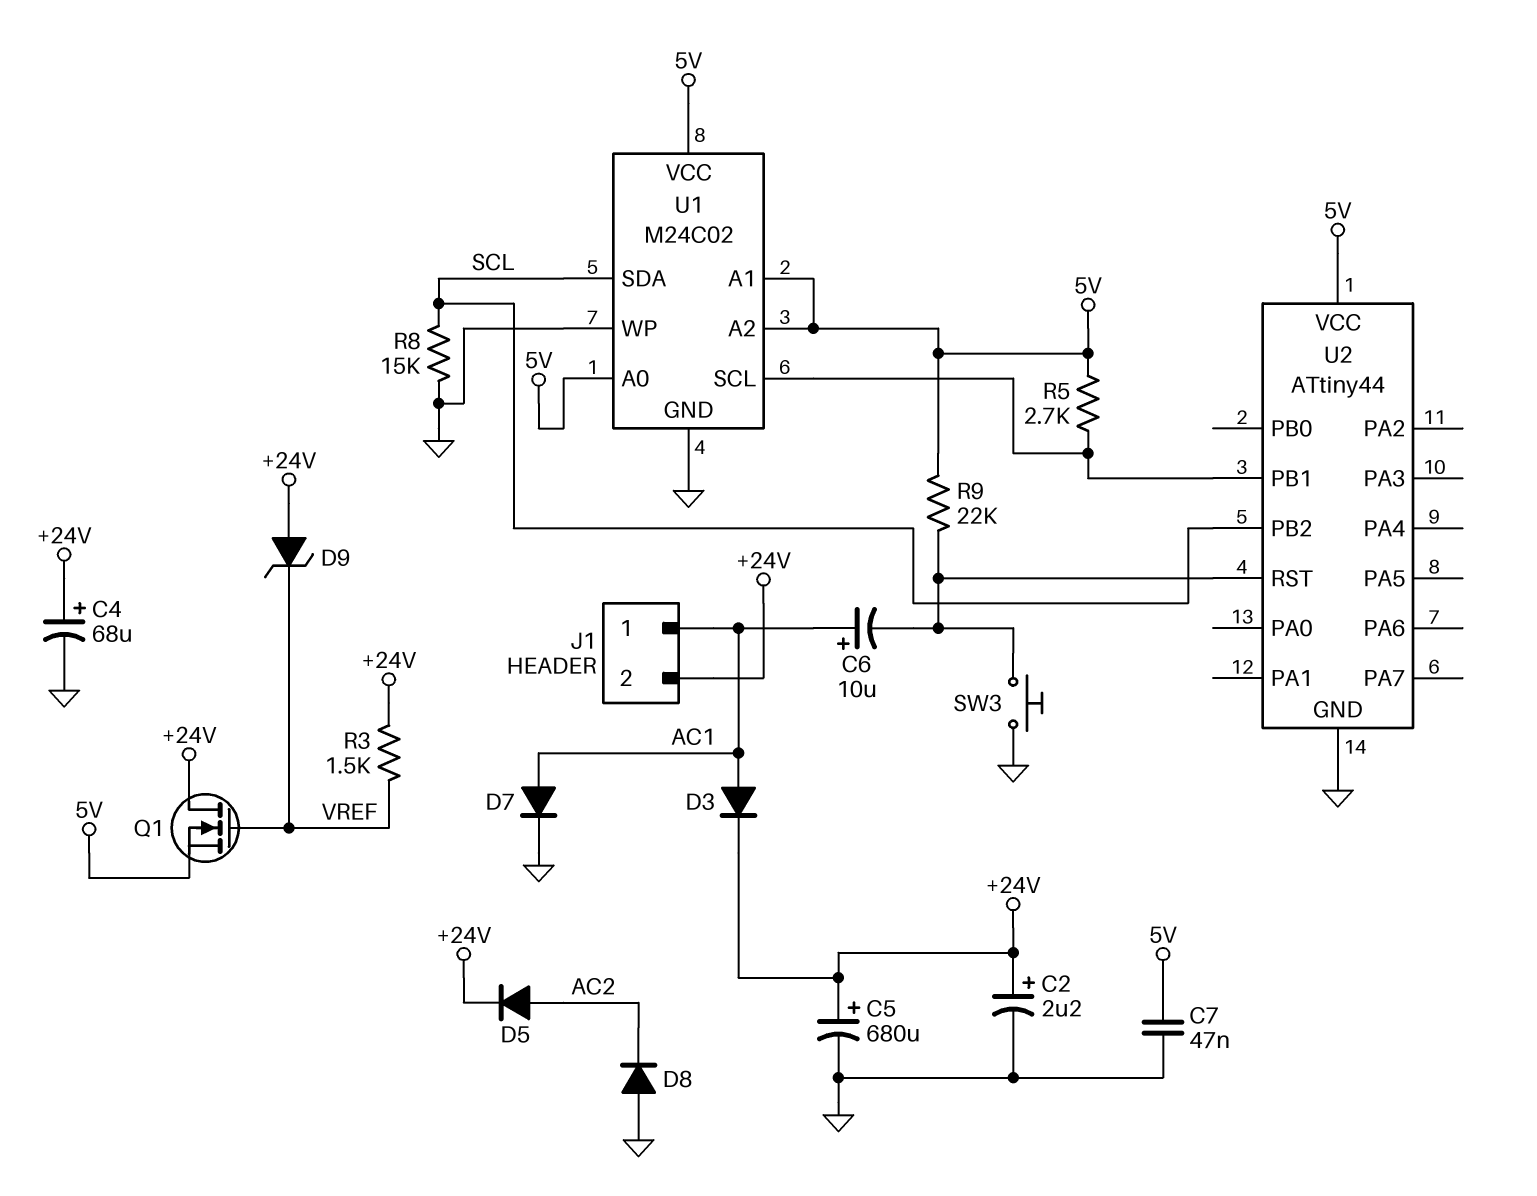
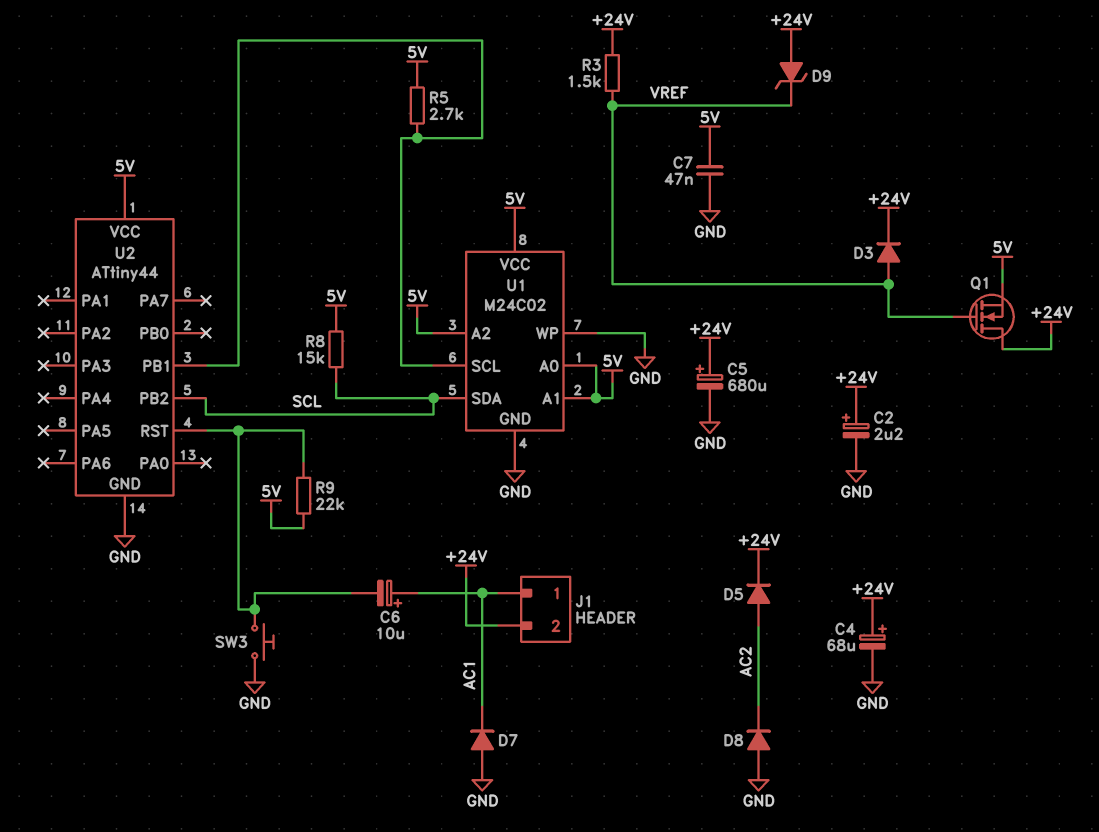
D3: diode (A AC1, K +24V) -> diode (A VREF, K +24V)
D7: diode (A AC1, K GND) -> diode (A GND, K AC1)
R8: 15k (GND, SCL) -> 15k (5V, SCL)

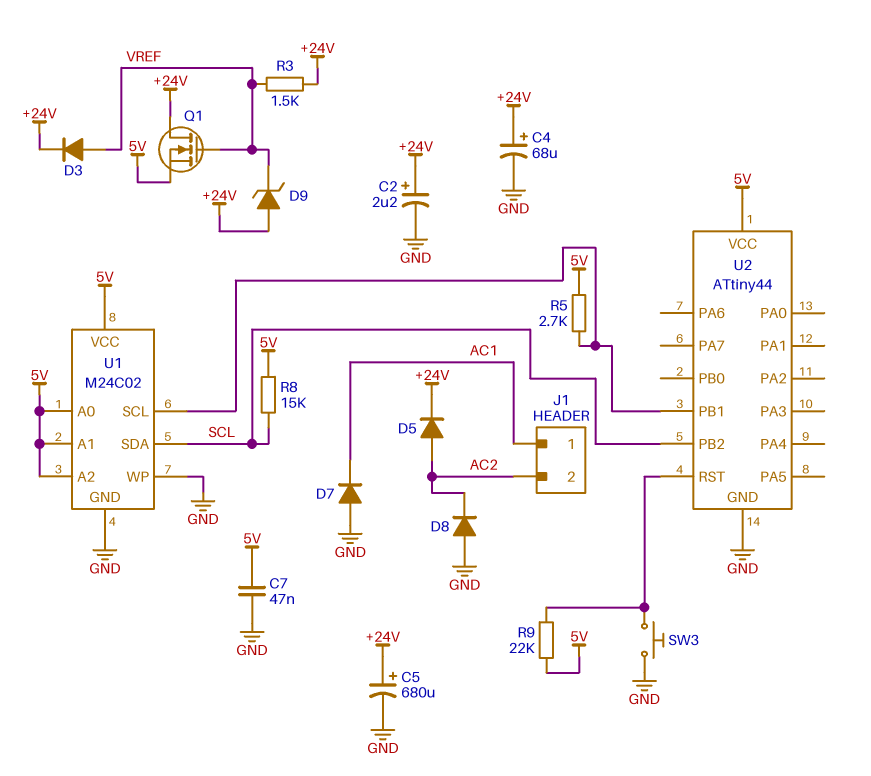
C6: 10uF (plus AC1, minus U2/RST) -> none
J1 pin 2: +24V -> AC2

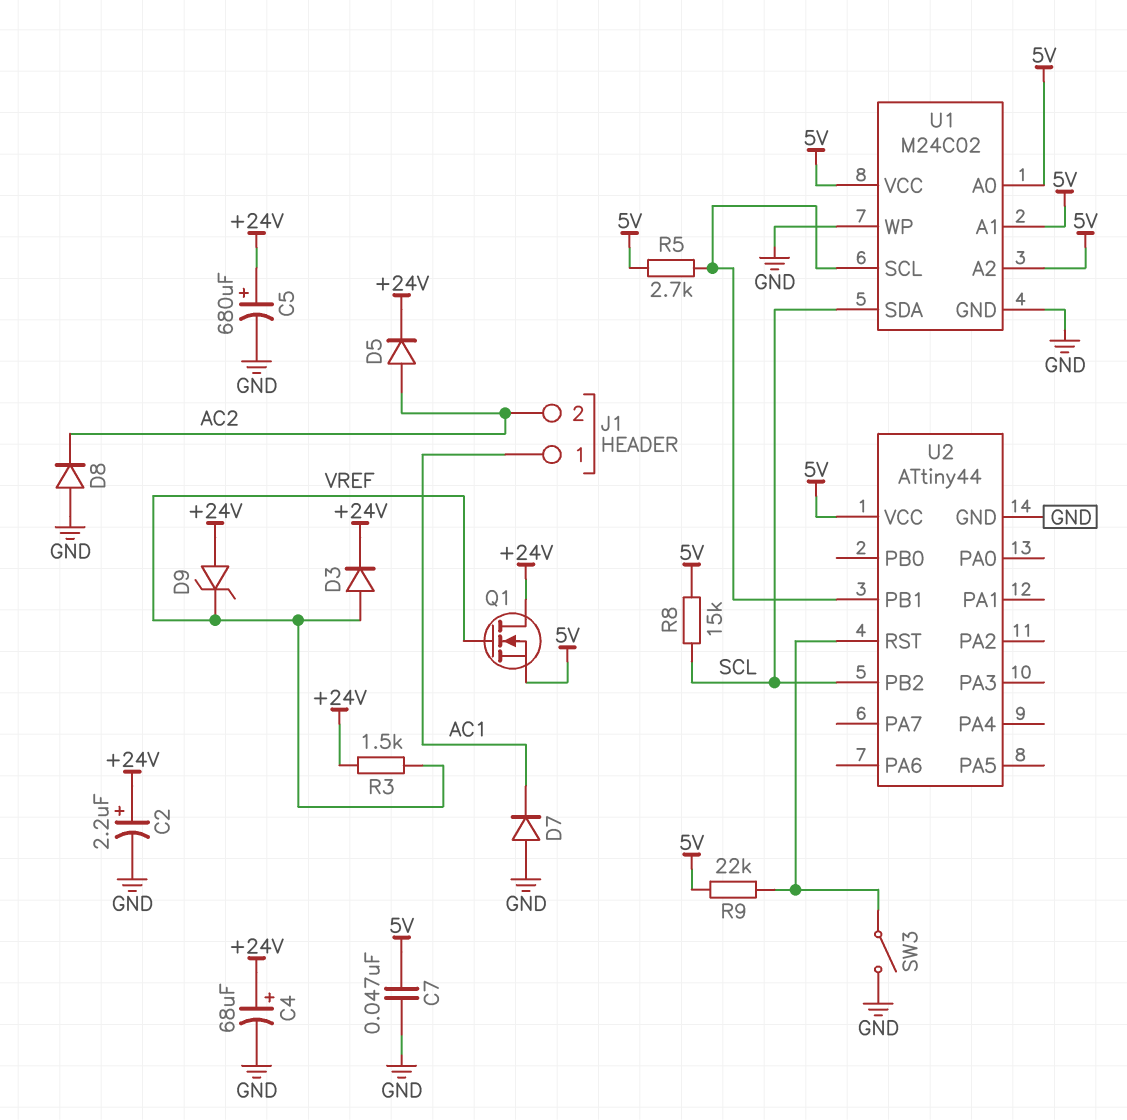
SW3: button (GND, U2/RST) -> switch (GND, U2/RST)

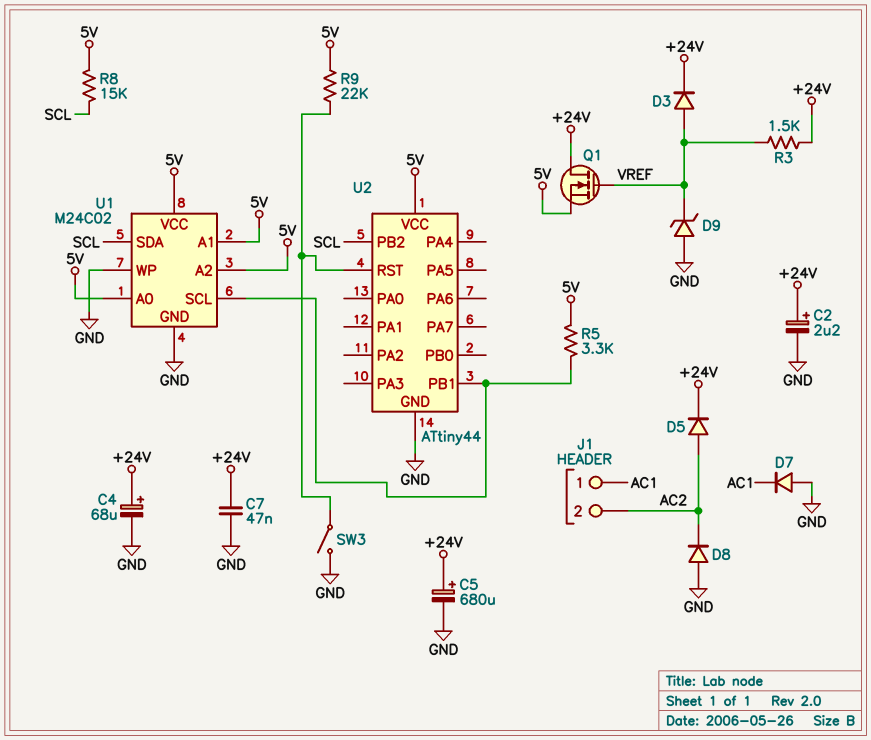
C7: 47nF (5V, GND) -> 47nF (+24V, GND)
D9: zener (A +24V, K VREF) -> zener (A GND, K VREF)
R5: 2.7k (5V, U1/SCL) -> 3.3k (5V, U1/SCL)

